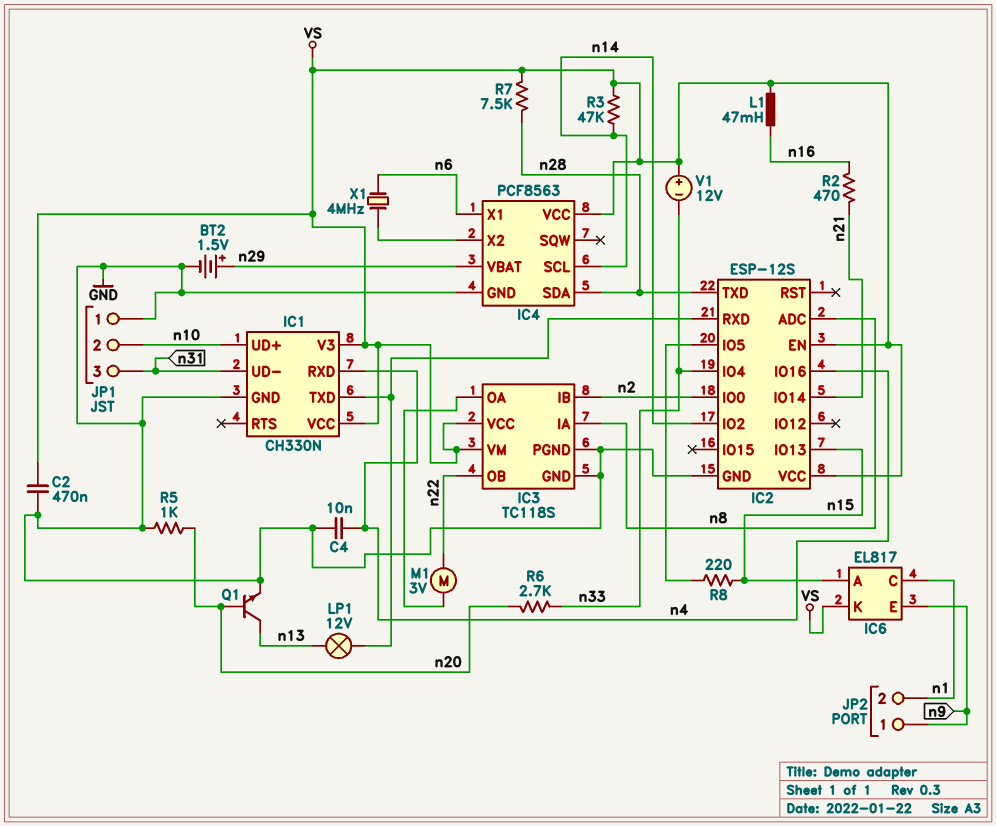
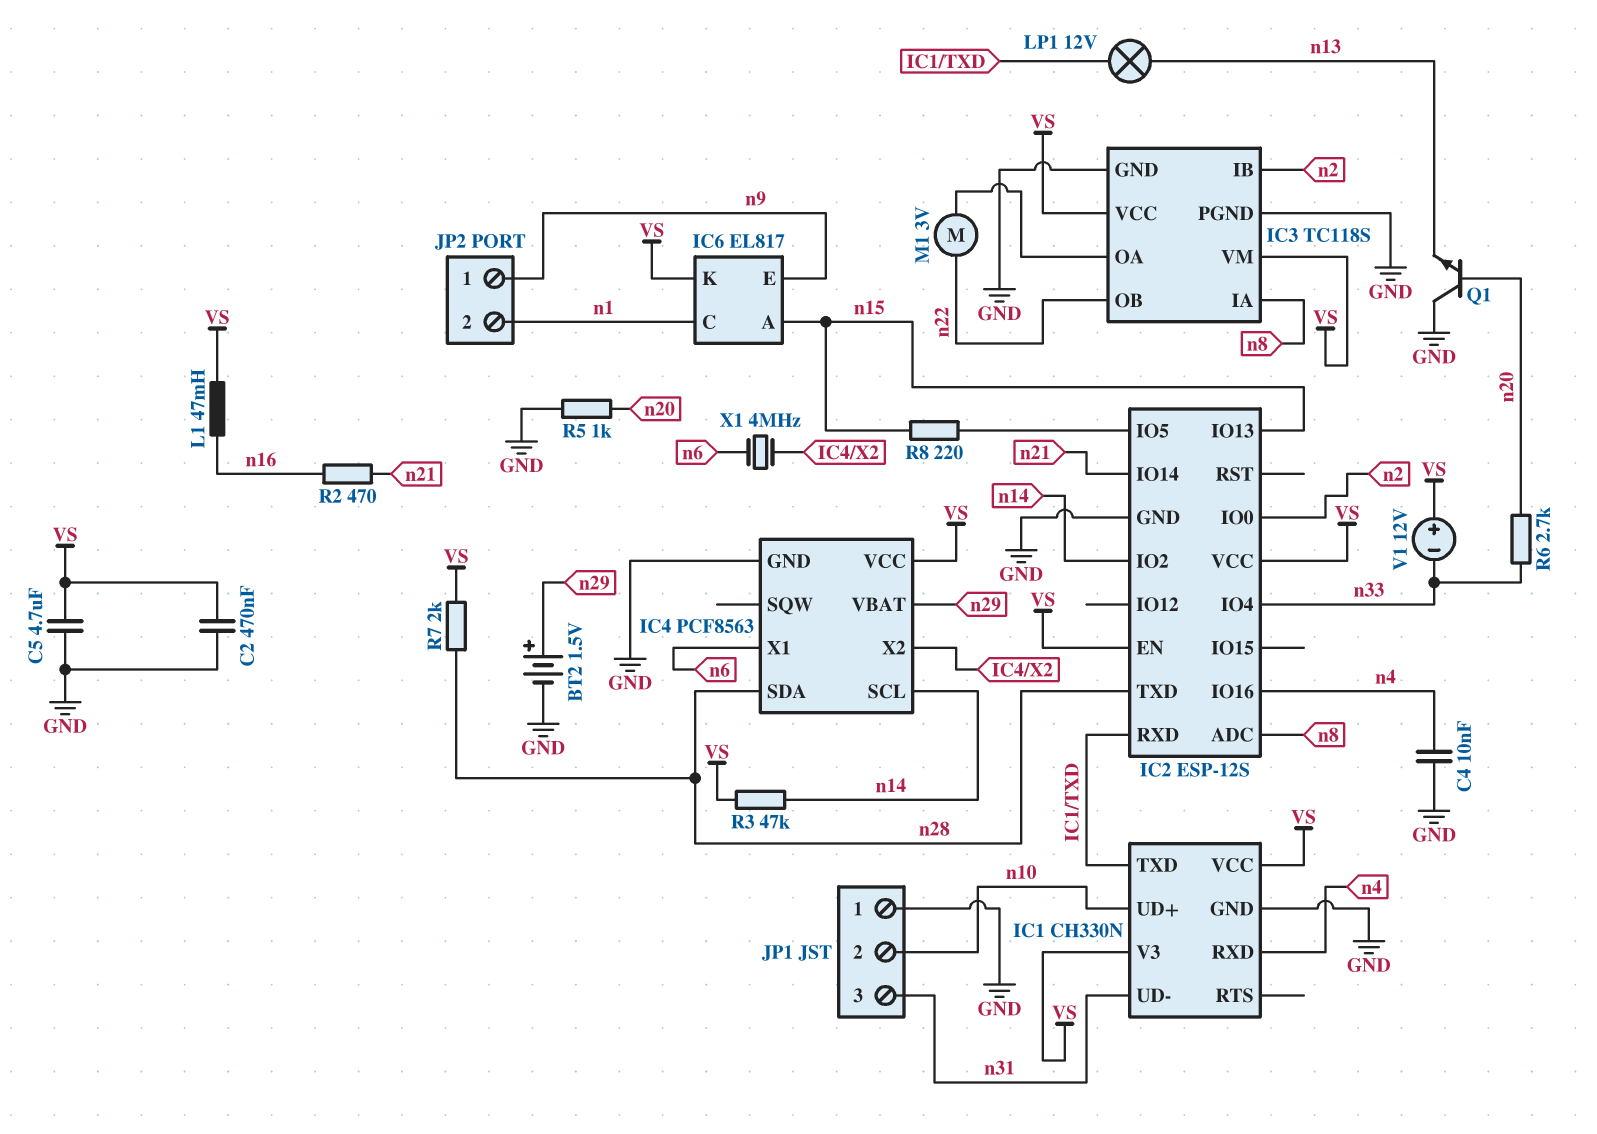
C5: none -> 4.7uF (GND, VS)
Q1: NPN (B n20, C n13, E GND) -> NPN (B n20, C GND, E n13)
R7: 7.5k (VS, n28) -> 2k (VS, n28)

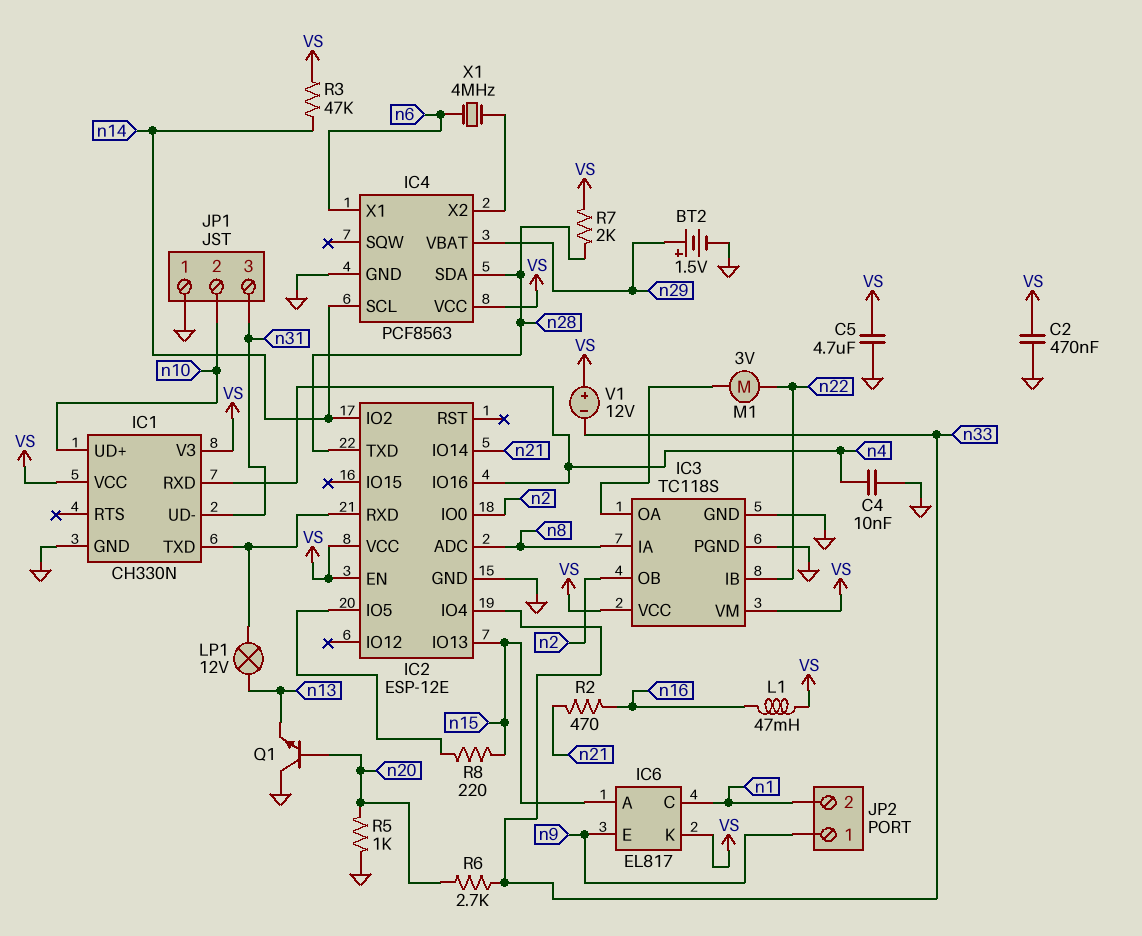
IC2: ESP-12S -> ESP-12E
IC3 pin IB: n2 -> n22
IC3 pin OB: n22 -> n2

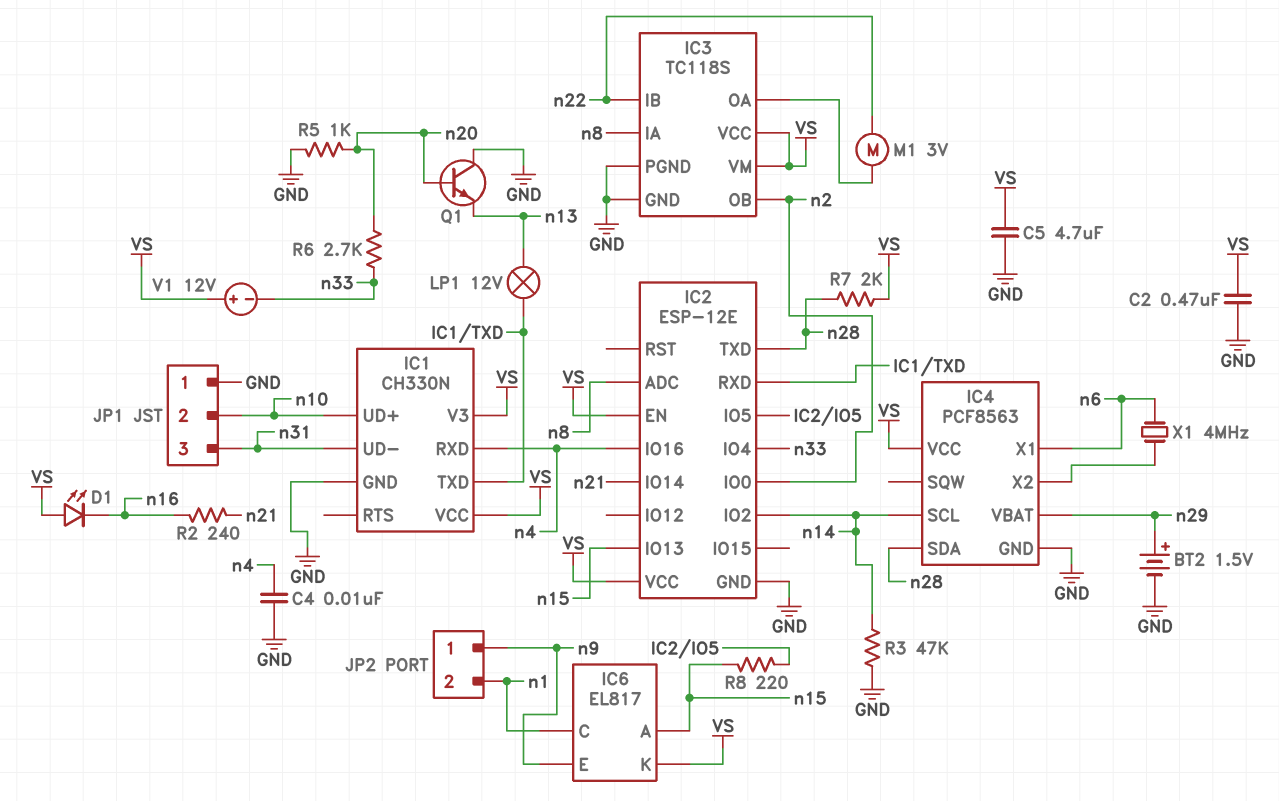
D1: none -> LED (A VS, K n16)
L1: 47mH (VS, n16) -> none
R2: 470 (n16, n21) -> 240 (n16, n21)
R3: 47k (VS, n14) -> 47k (GND, n14)

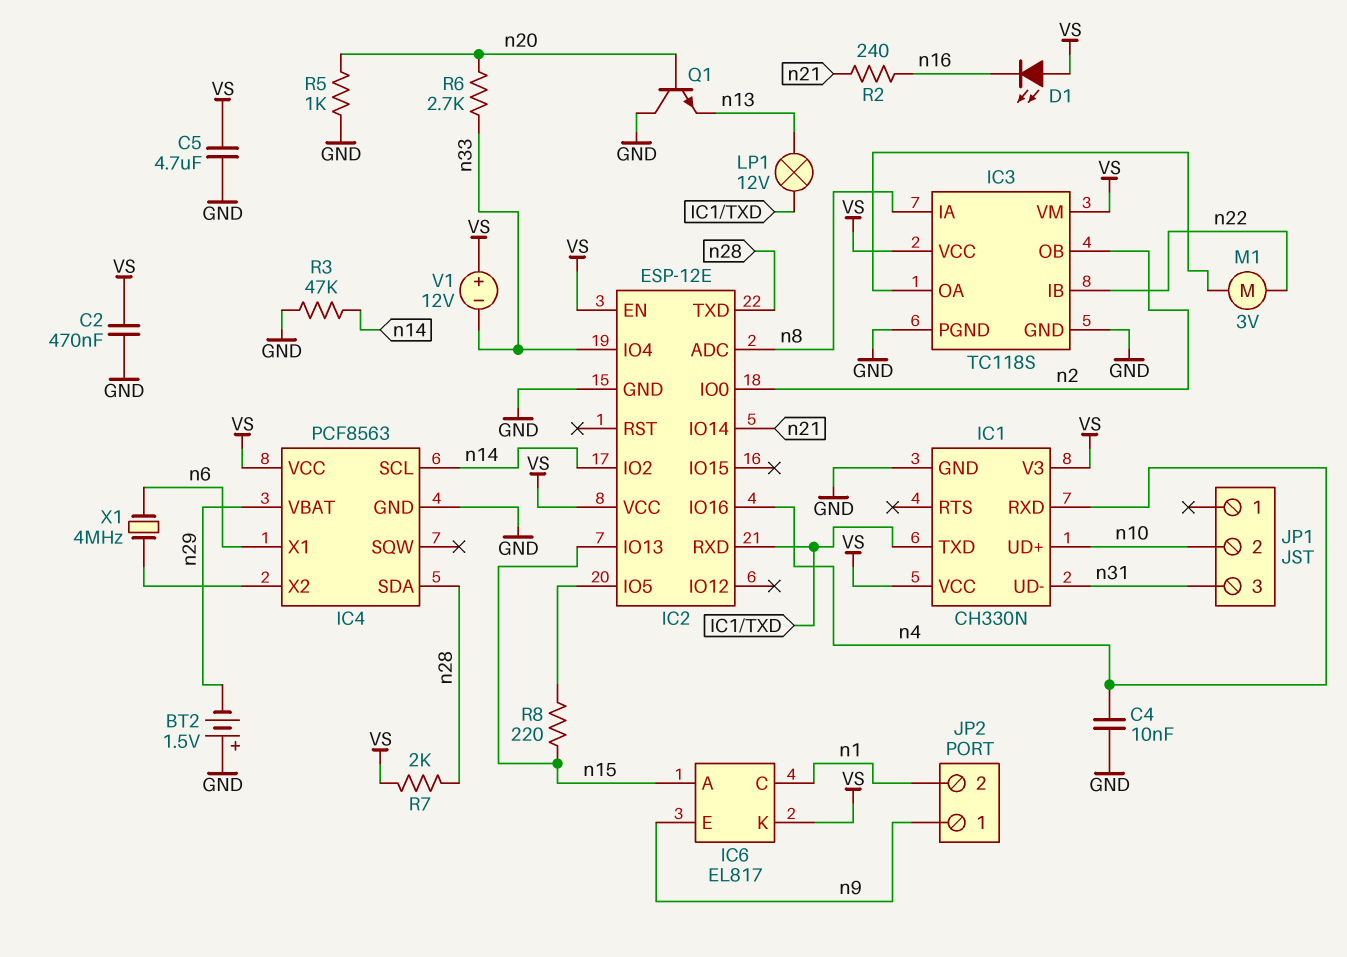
BT2: 1.5V (plus n29, minus GND) -> 1.5V (plus GND, minus n29)
JP1 pin 1: GND -> none

